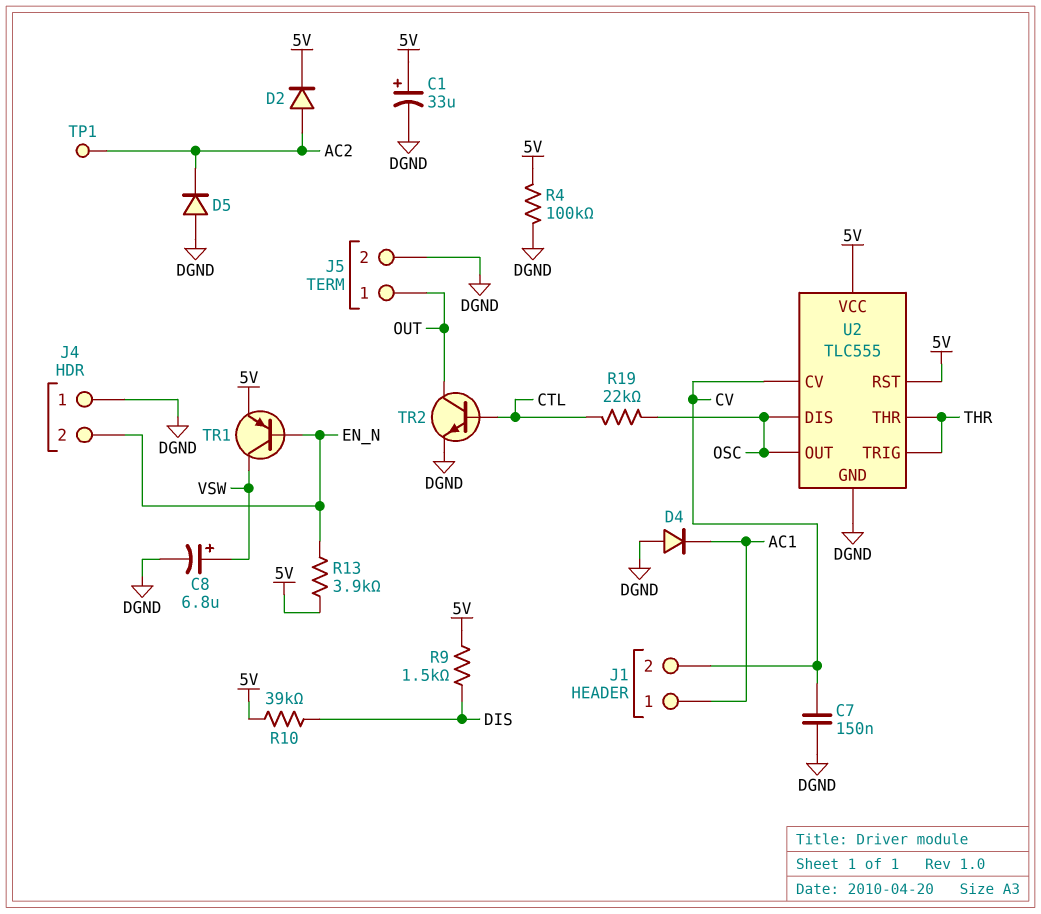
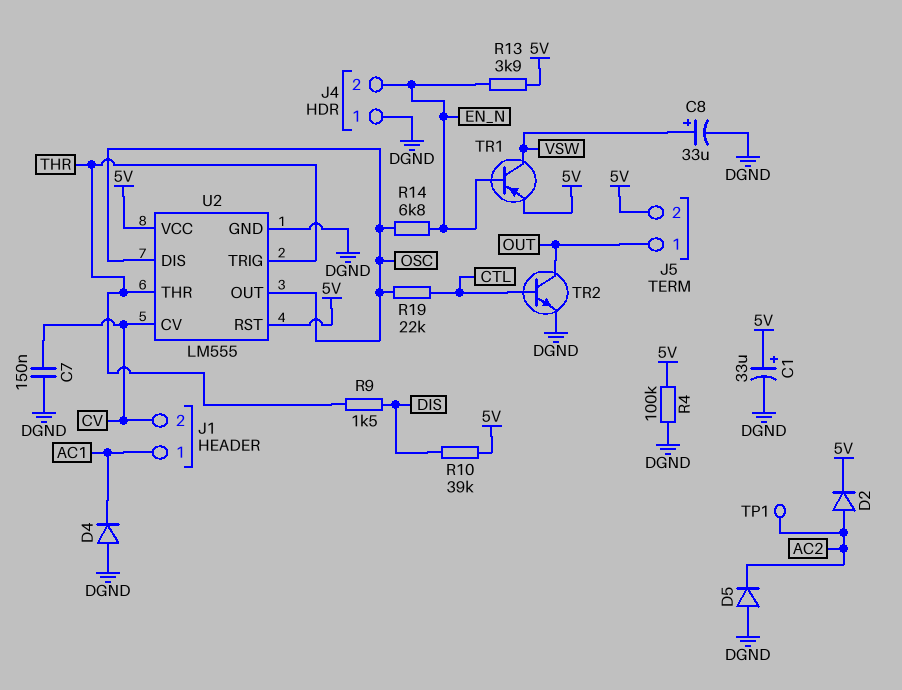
C8: 6.8uF (plus VSW, minus DGND) -> 33uF (plus VSW, minus DGND)
J5 pin 2: DGND -> 5V
R9: 1.5k (5V, DIS) -> 1.5k (DIS, THR)
R14: none -> 6.8k (EN_N, OSC)
U2: TLC555 -> LM555

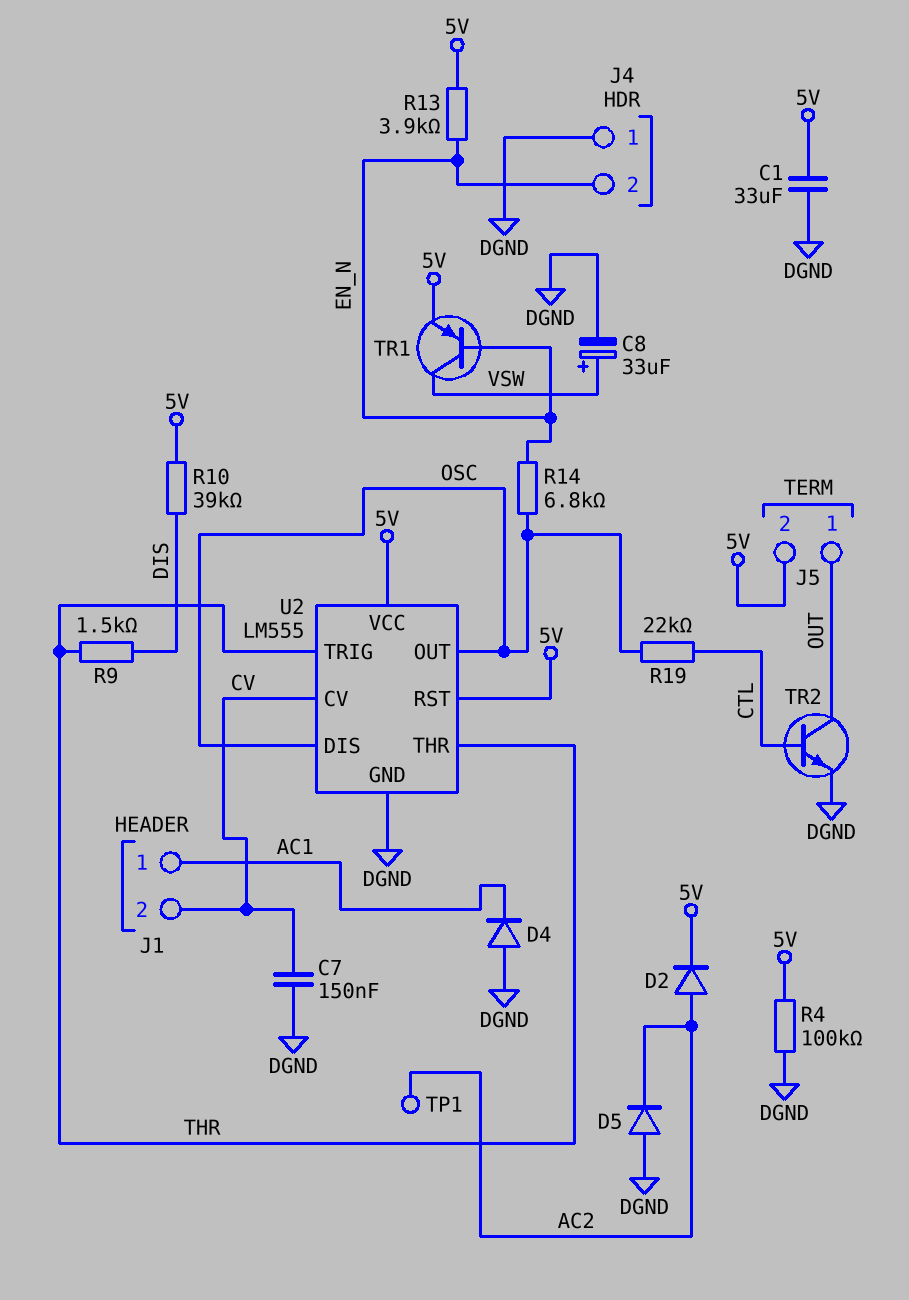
C1: 33uF (plus 5V, minus DGND) -> 33uF (5V, DGND)

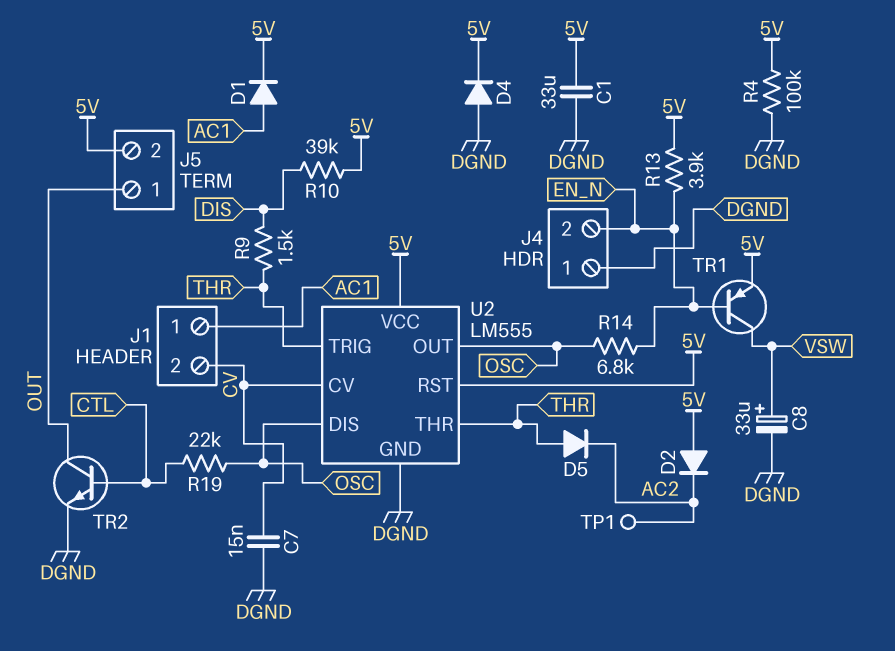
C7: 150nF (CV, DGND) -> 15nF (CV, DGND)
D1: none -> diode (A AC1, K 5V)
D2: diode (A AC2, K 5V) -> diode (A 5V, K AC2)
D4: diode (A DGND, K AC1) -> diode (A DGND, K 5V)
D5: diode (A DGND, K AC2) -> diode (A THR, K AC2)

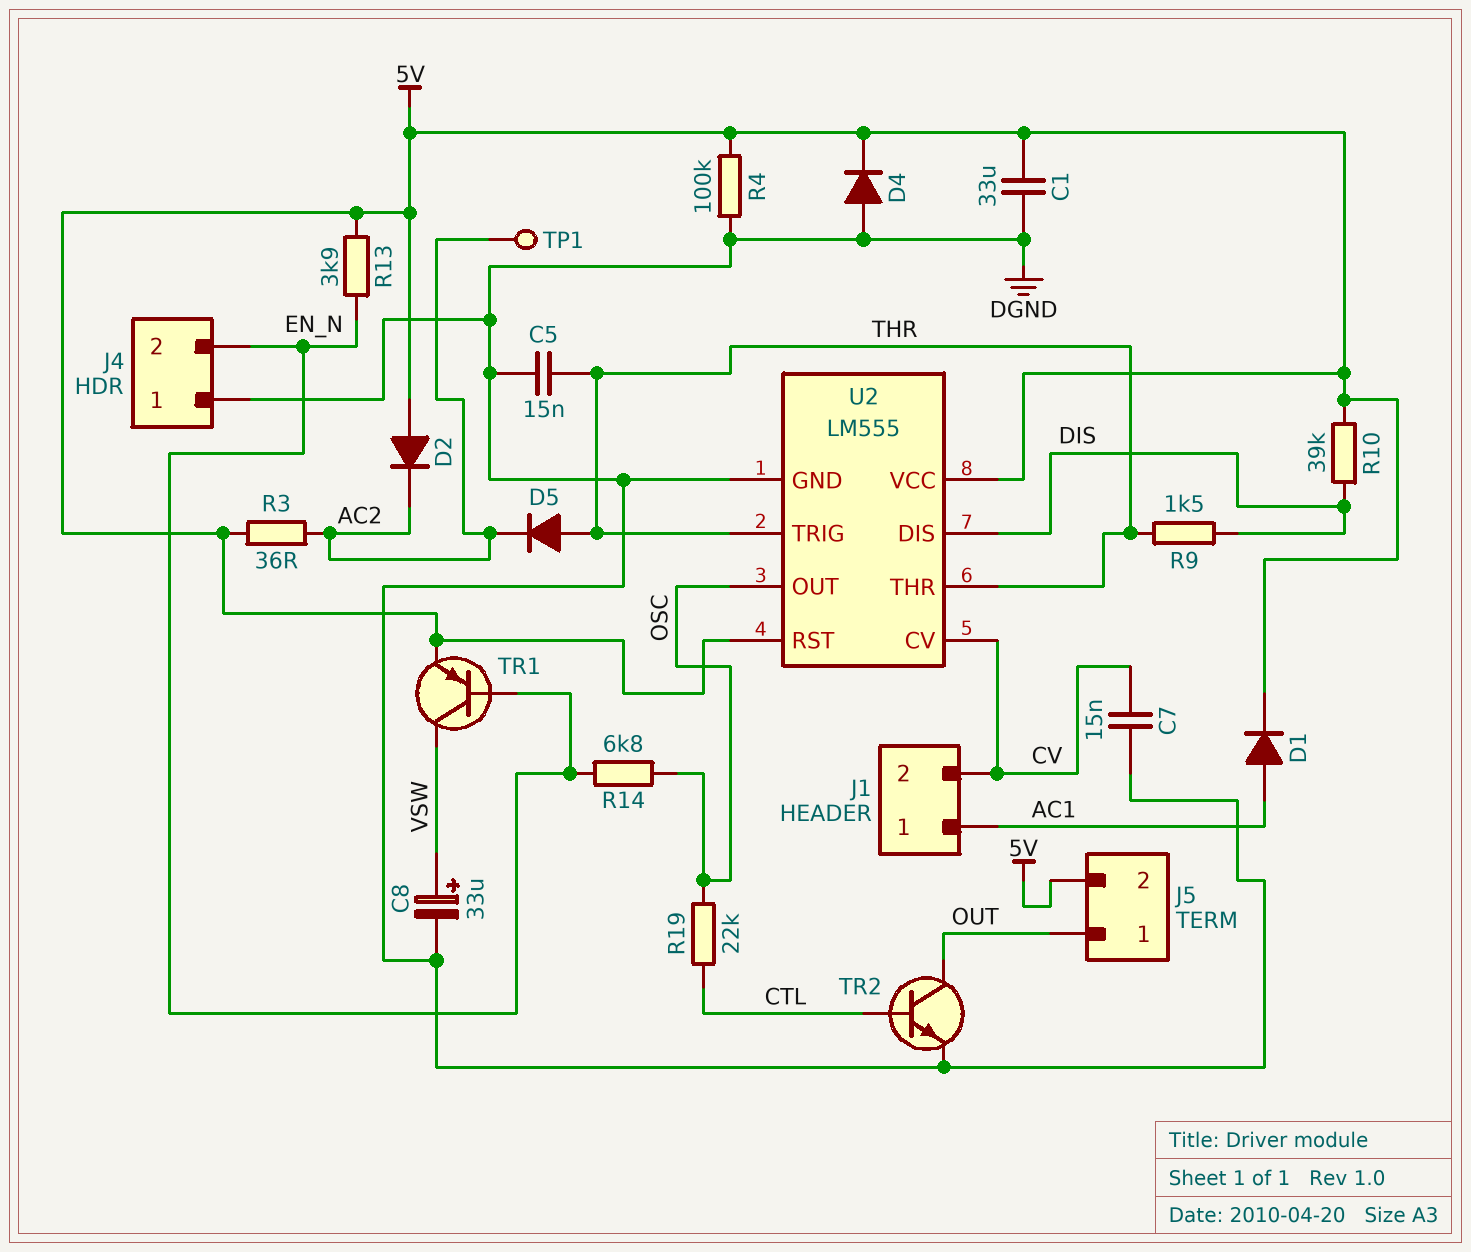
C5: none -> 15nF (DGND, THR)
R3: none -> 36 (5V, AC2)
U2 pin DIS: OSC -> DIS

